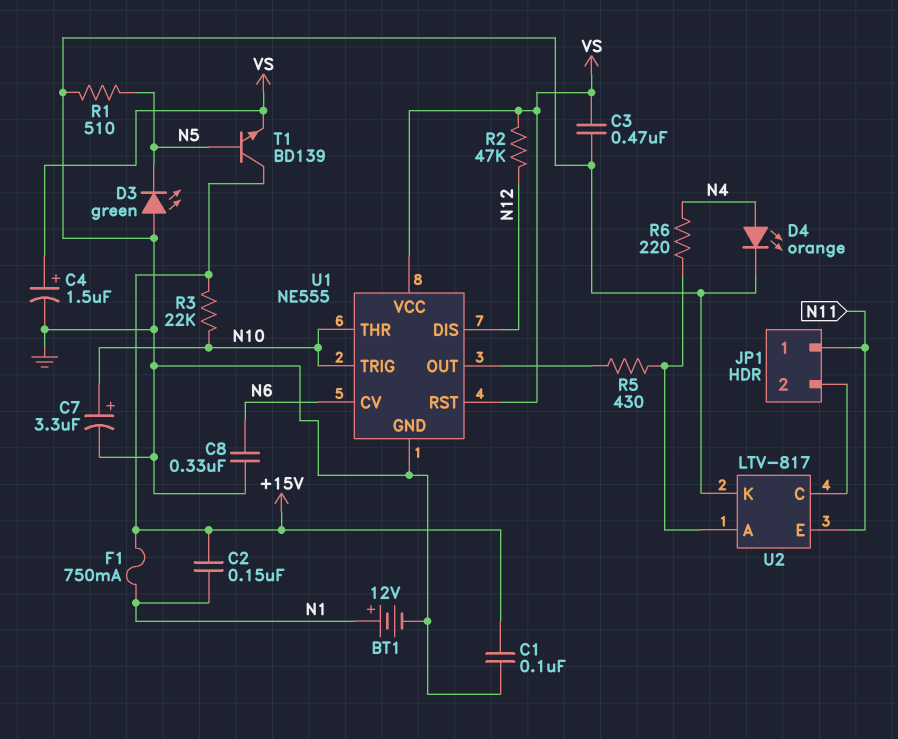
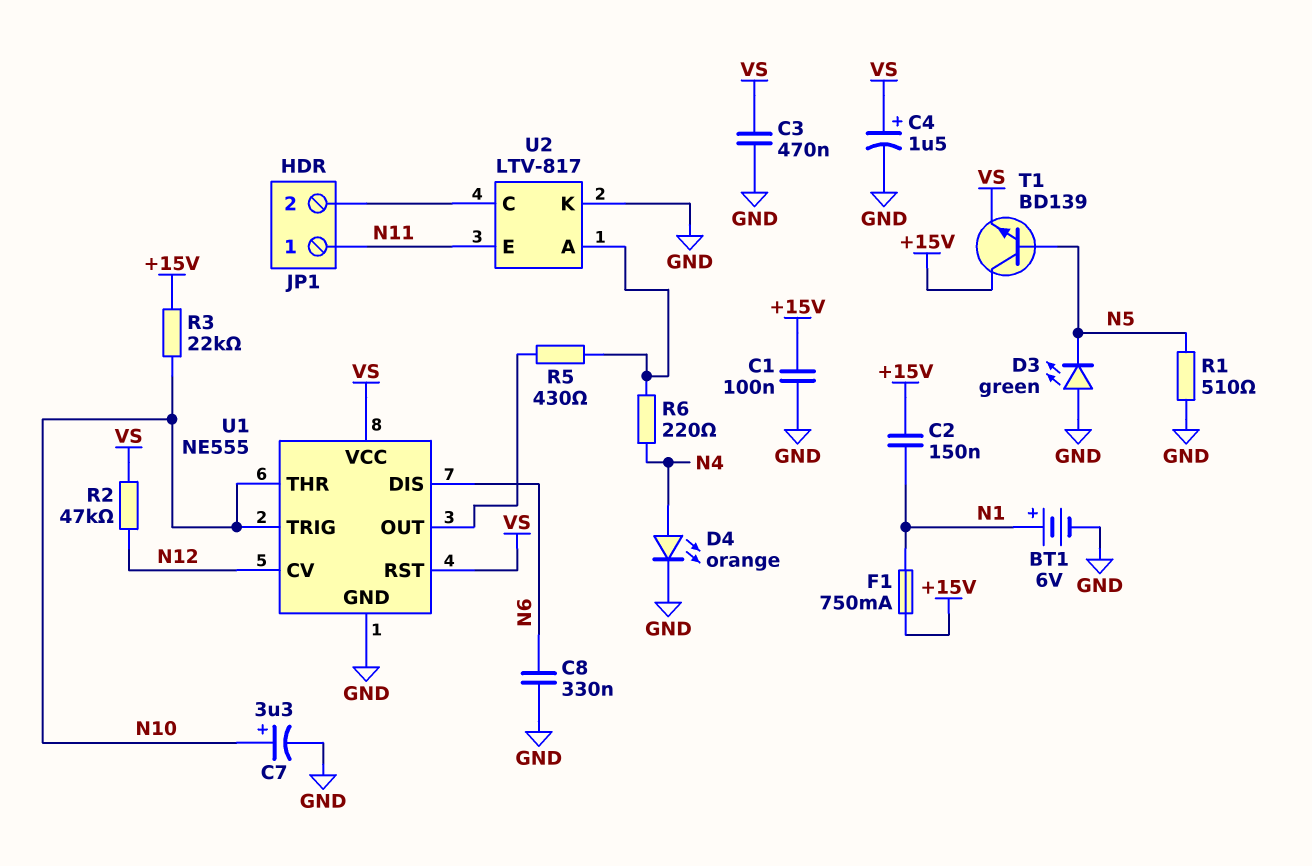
BT1: 12V (plus N1, minus GND) -> 6V (plus N1, minus GND)
U1 pin CV: N6 -> N12
U1 pin DIS: N12 -> N6

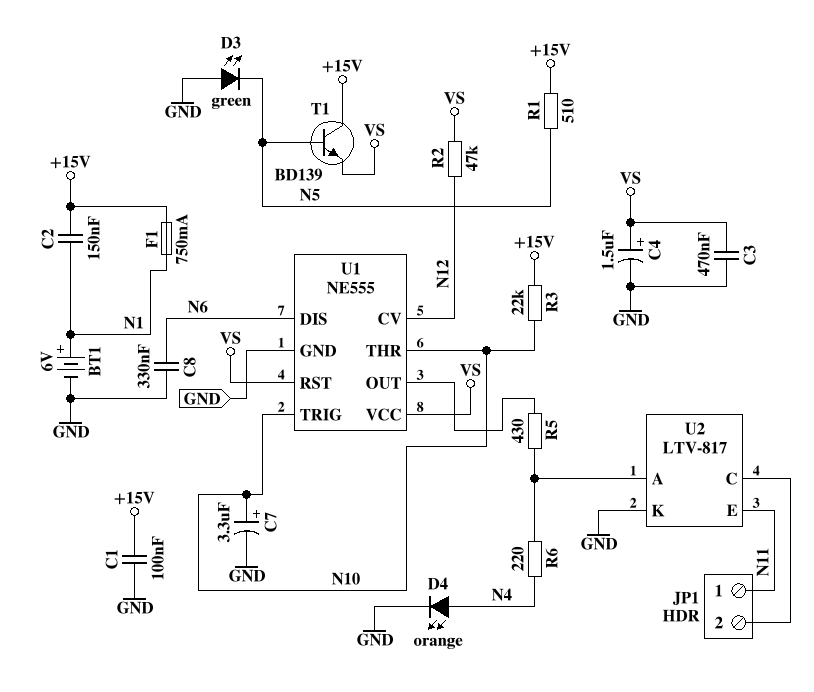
R1: 510 (GND, N5) -> 510 (+15V, N5)

